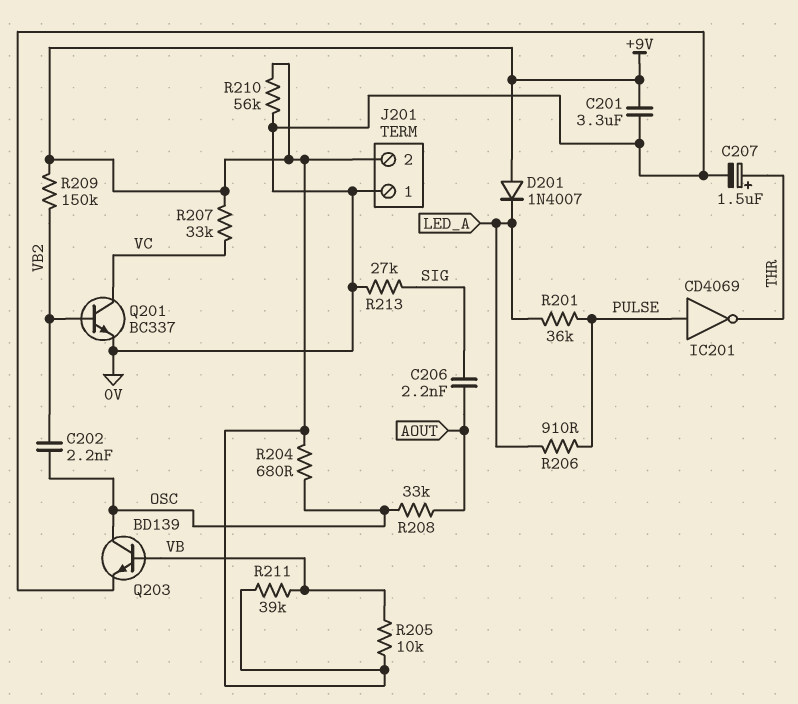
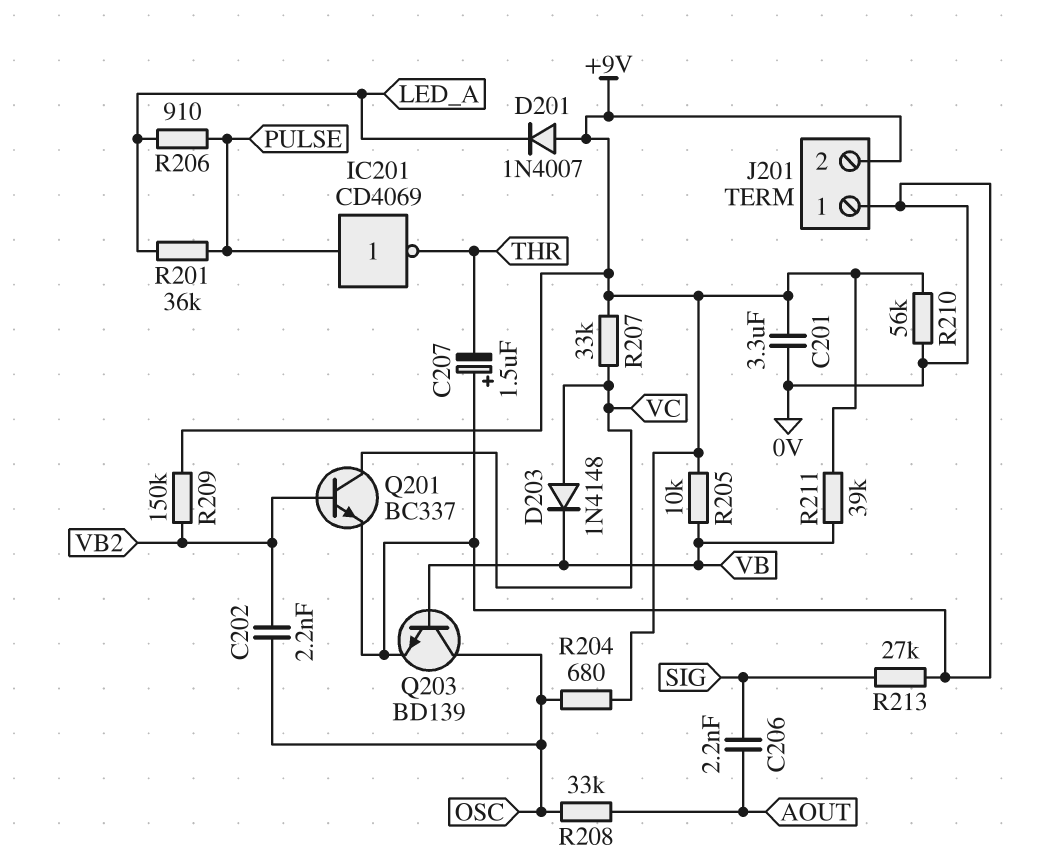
C207: 1.5uF (plus THR, minus 0V) -> 1.5uF (plus 0V, minus THR)
D203: none -> diode 1N4148 (A VC, K VB)

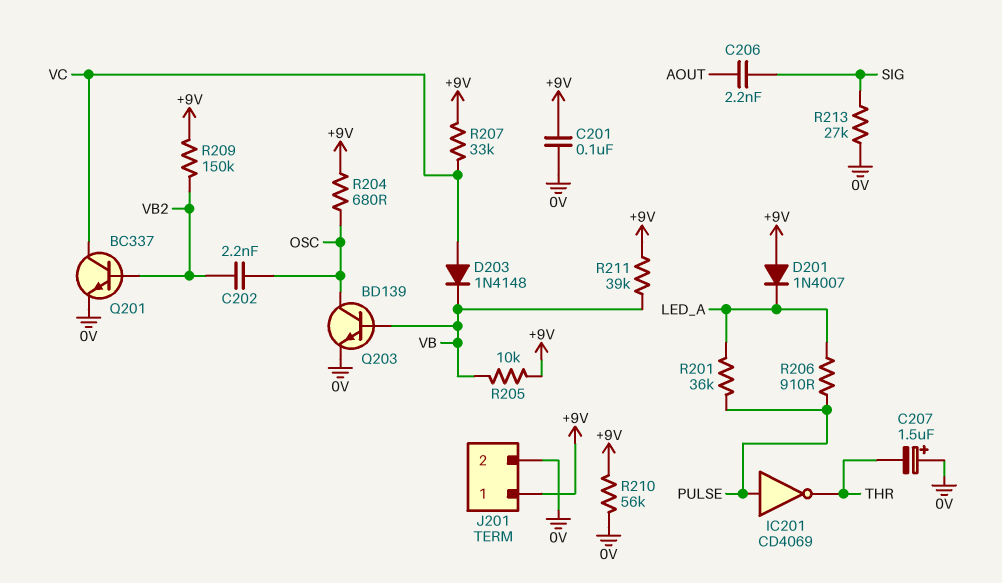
C201: 3.3uF (+9V, 0V) -> 100nF (+9V, 0V)
J201 pin 1: 0V -> +9V
J201 pin 2: +9V -> 0V
R208: 33k (AOUT, OSC) -> none

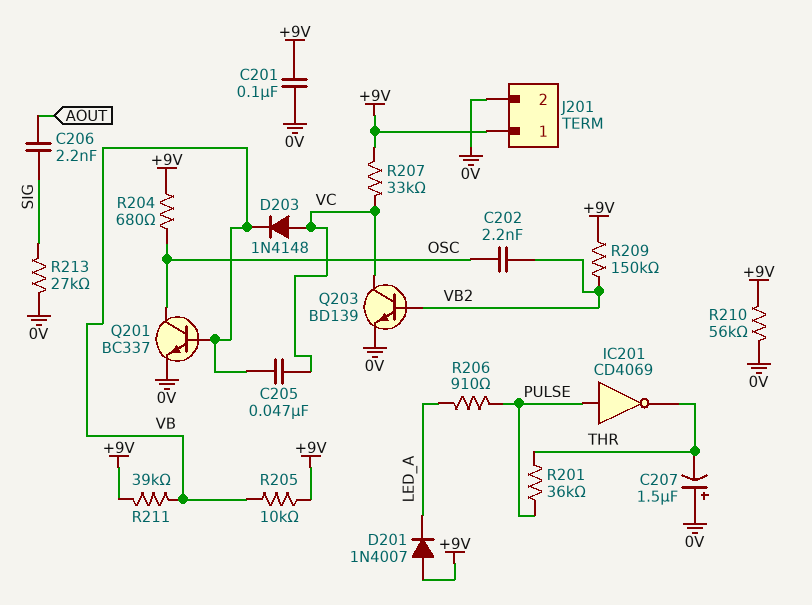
C205: none -> 47nF (VB, VC)
Q201: NPN BC337 (B VB2, C VC, E 0V) -> NPN BC337 (B VB, C OSC, E 0V)
Q203: NPN BD139 (B VB, C OSC, E 0V) -> NPN BD139 (B VB2, C VC, E 0V)
R201: 36k (LED_A, PULSE) -> 36k (PULSE, THR)

